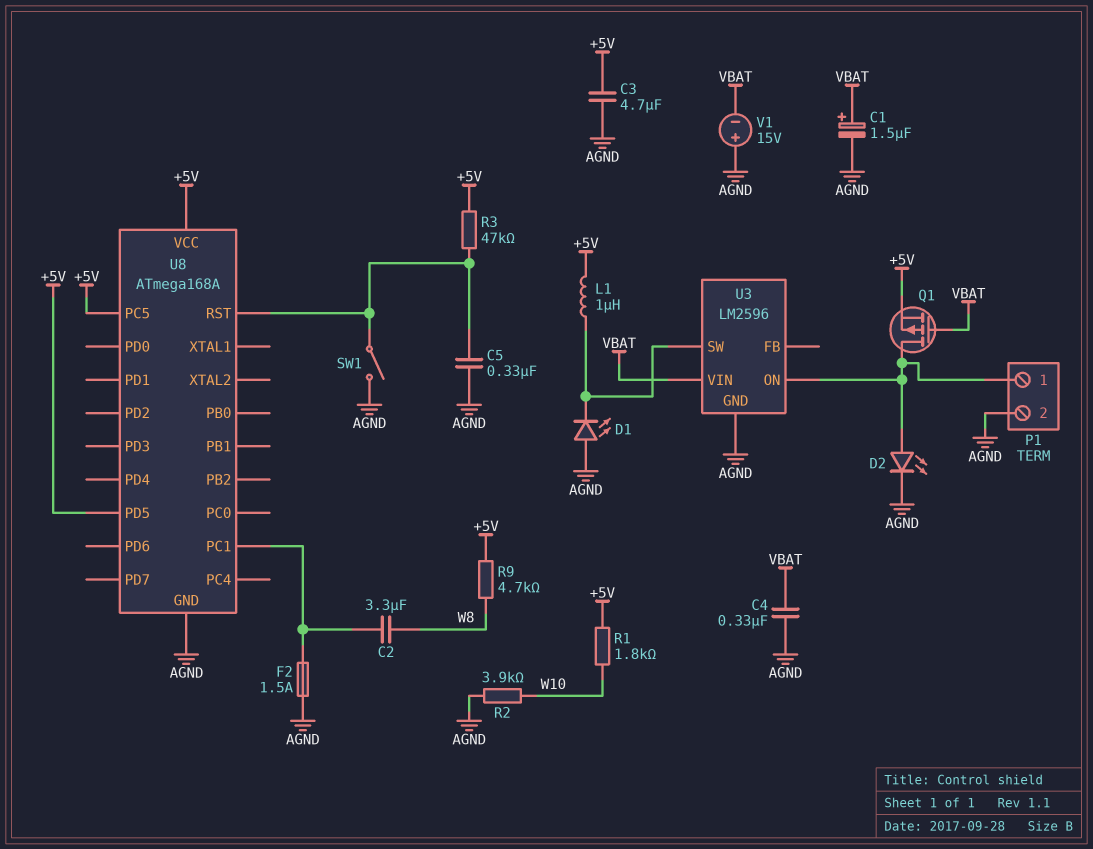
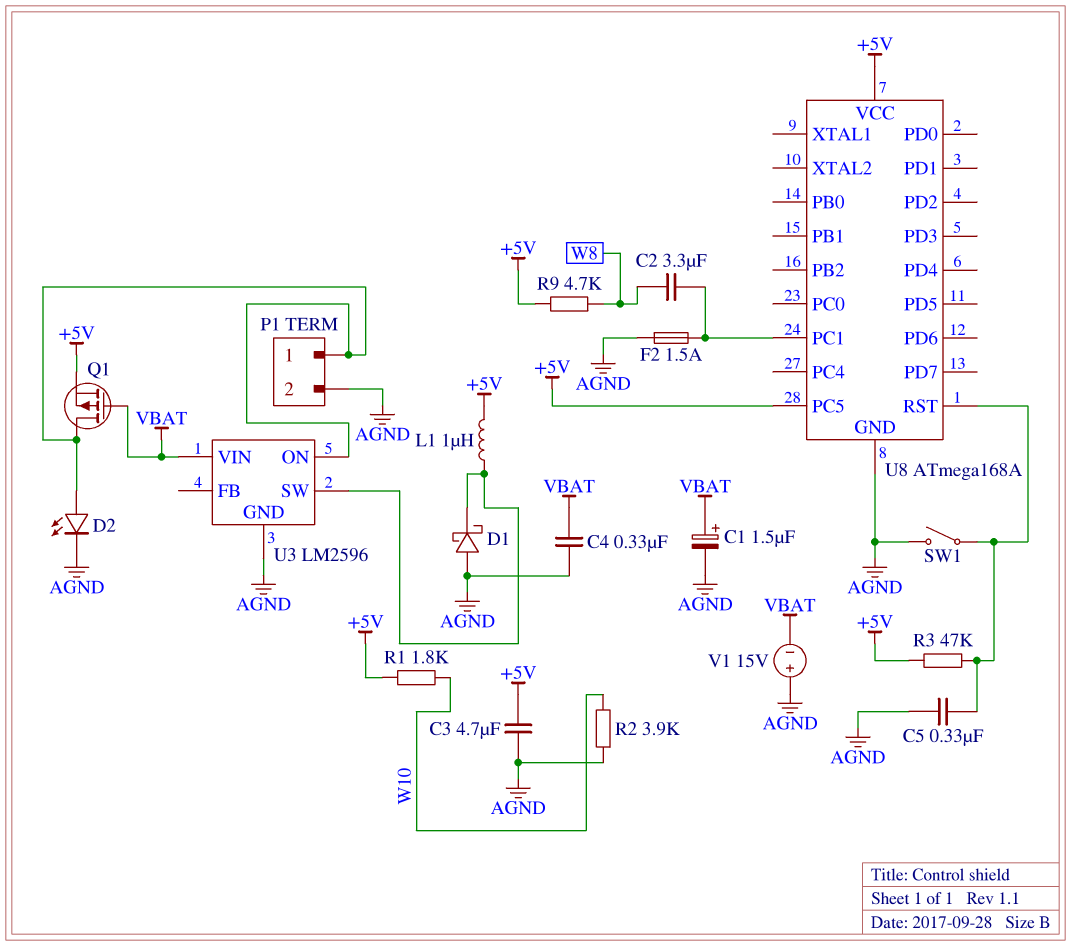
D1: LED (A AGND, K U3/SW) -> schottky (A AGND, K U3/SW)
U8 pin PD5: +5V -> none

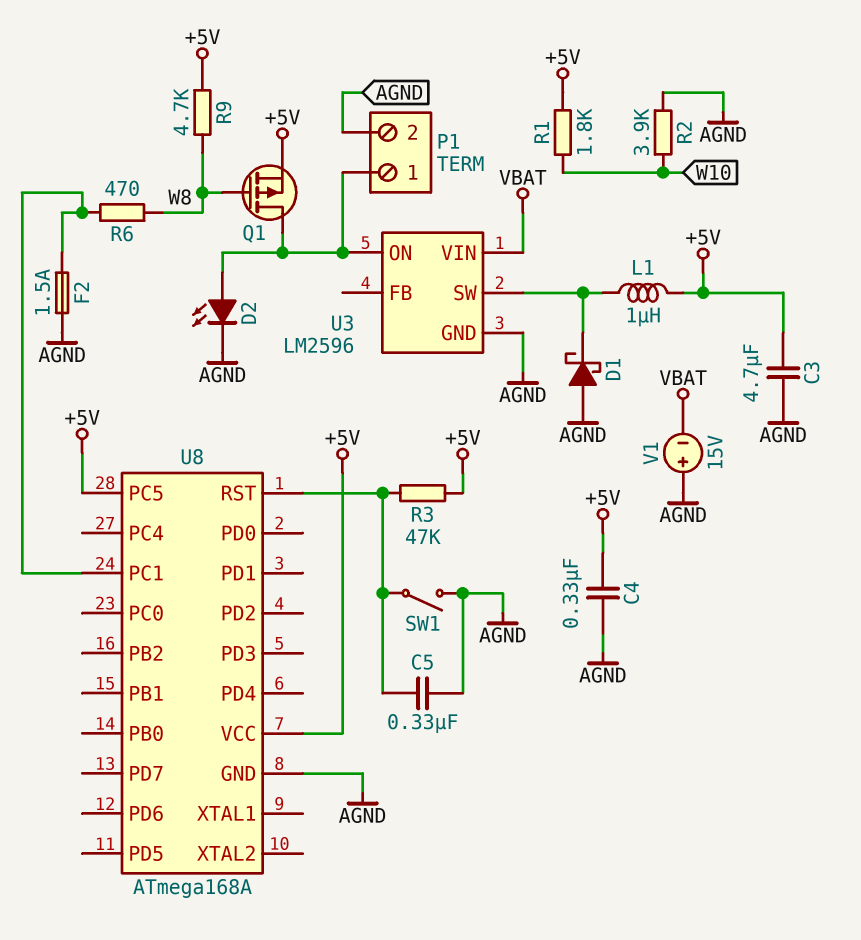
C1: 1.5uF (plus VBAT, minus AGND) -> none
C2: 3.3uF (U8/PC1, W8) -> none
C4: 330nF (AGND, VBAT) -> 330nF (+5V, AGND)
Q1: PMOS (G VBAT, D P1/1, S +5V) -> PMOS (G W8, D P1/1, S +5V)
R6: none -> 470 (U8/PC1, W8)

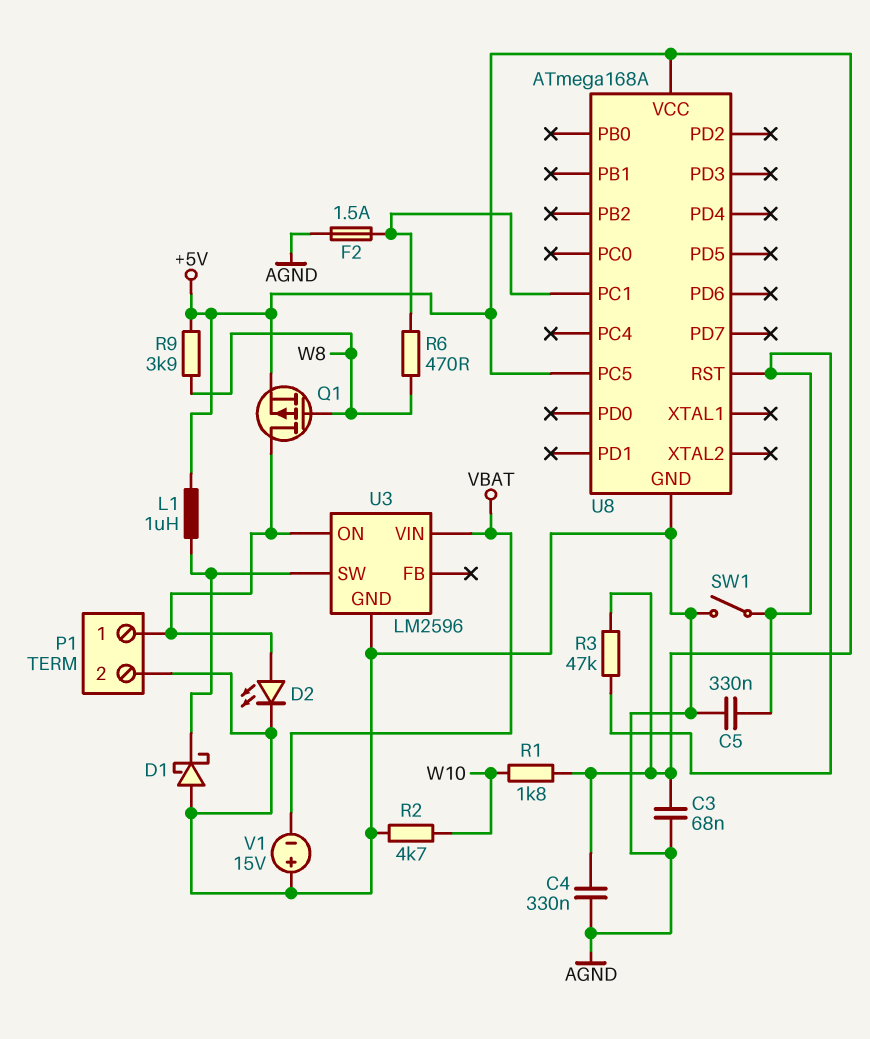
C3: 4.7uF (+5V, AGND) -> 68nF (+5V, AGND)
R2: 3.9k (AGND, W10) -> 4.7k (AGND, W10)
R9: 4.7k (+5V, W8) -> 3.9k (+5V, W8)

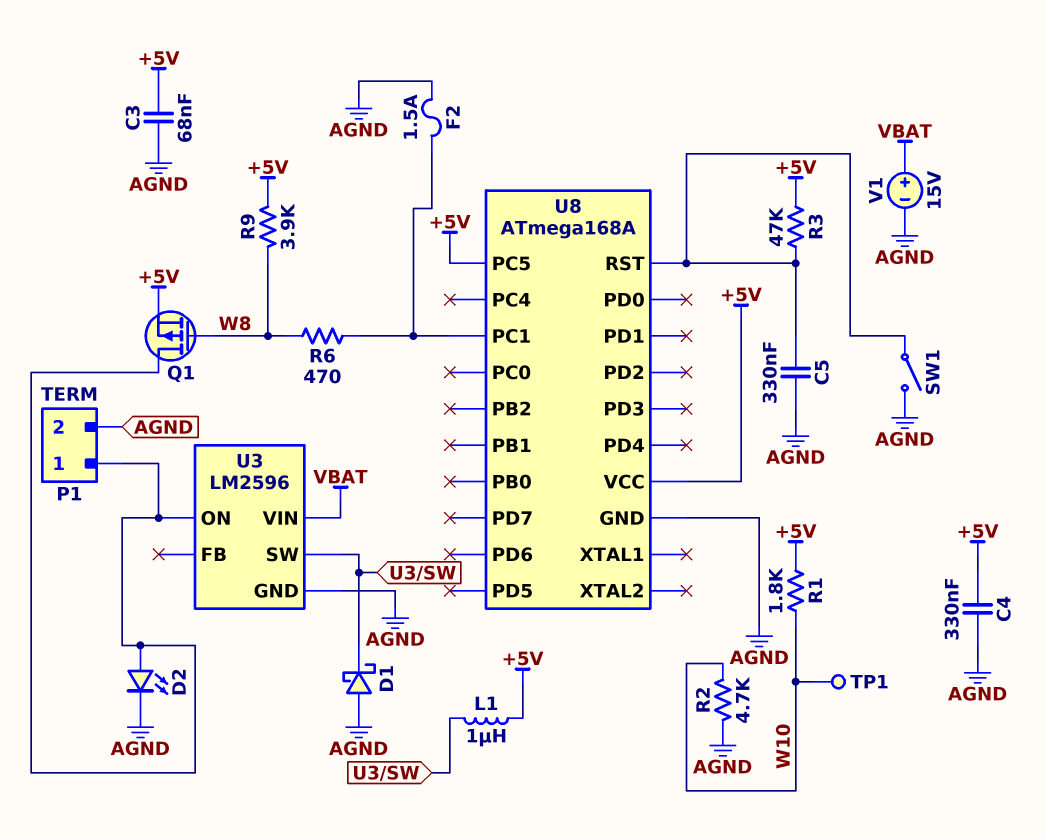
TP1: none -> test point (W10)
V1: 15V (plus AGND, minus VBAT) -> 15V (plus VBAT, minus AGND)

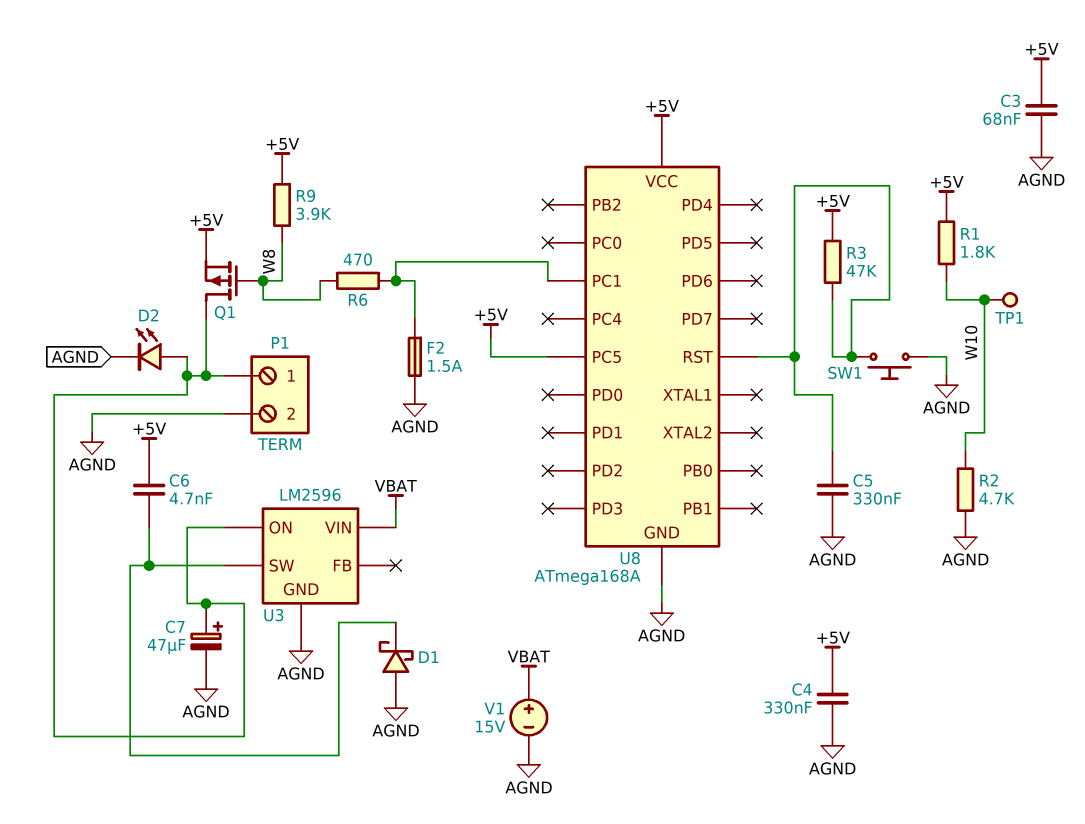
C6: none -> 4.7nF (+5V, U3/SW)
C7: none -> 47uF (plus P1/1, minus AGND)
L1: 1uH (+5V, U3/SW) -> none
SW1: switch (AGND, U8/RST) -> button (AGND, U8/RST)

